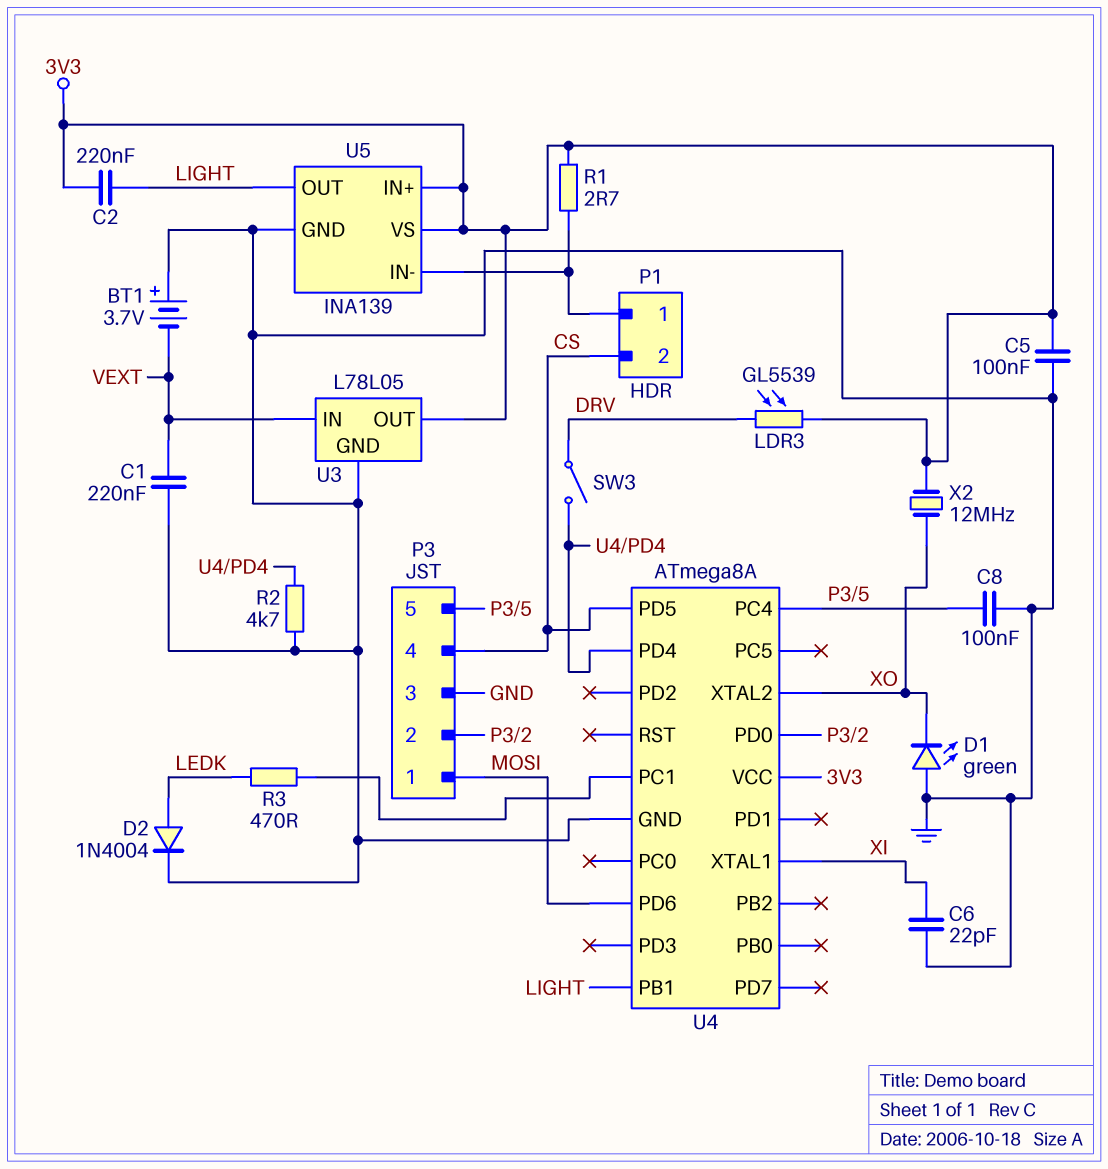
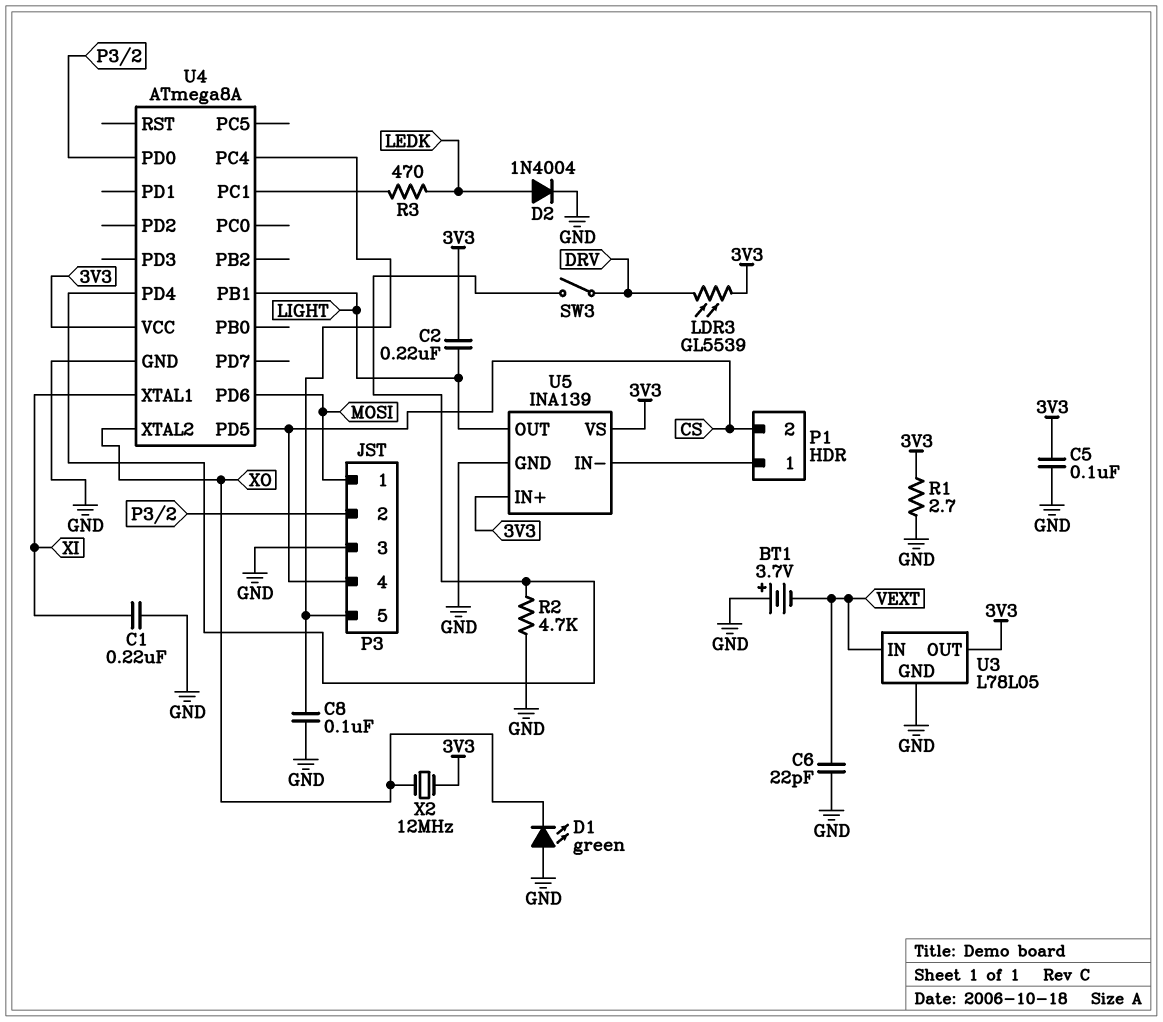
C1: 220nF (GND, VEXT) -> 220nF (GND, XI)
C6: 22pF (GND, XI) -> 22pF (GND, VEXT)
R1: 2.7 (3V3, P1/1) -> 2.7 (3V3, GND)

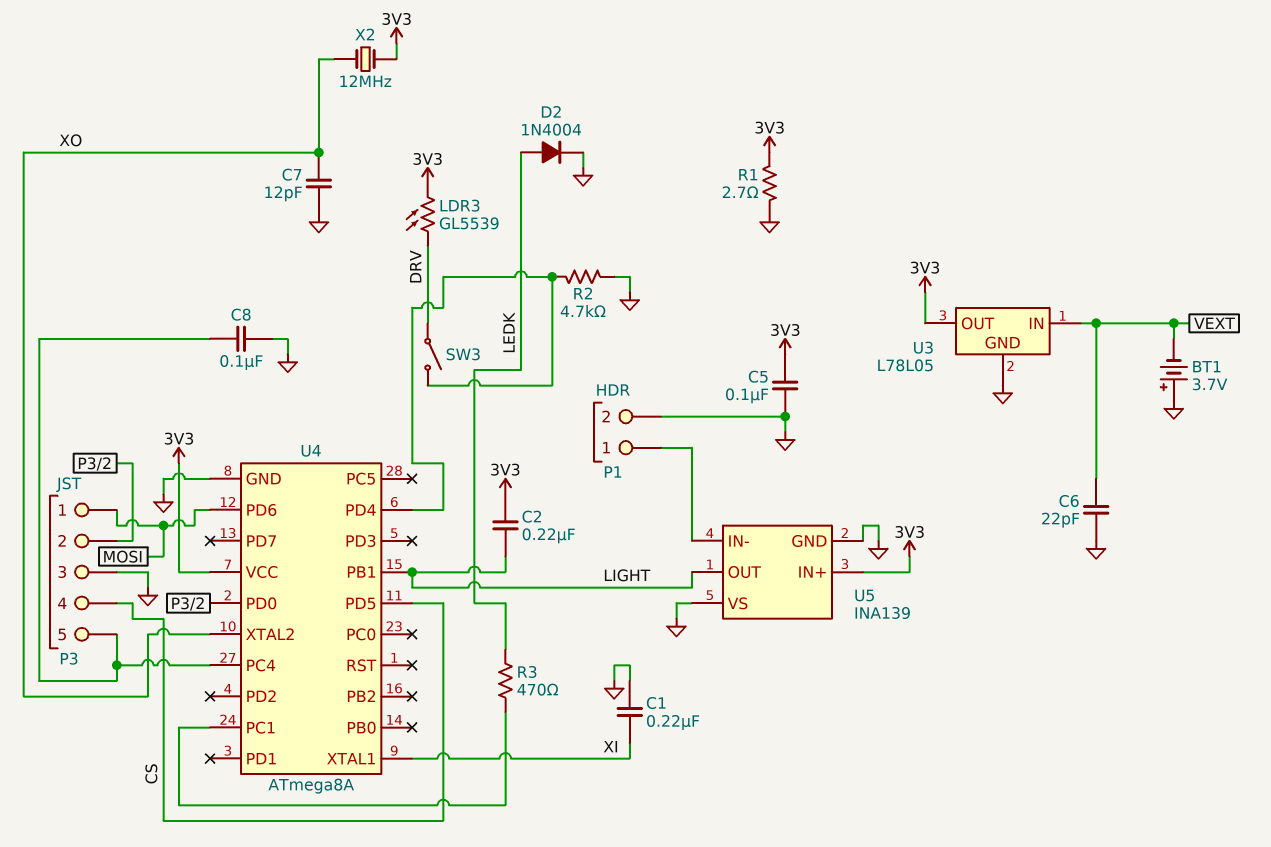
C7: none -> 12pF (GND, XO)
D1: LED green (A GND, K XO) -> none
P1 pin 2: CS -> GND
U5 pin VS: 3V3 -> GND

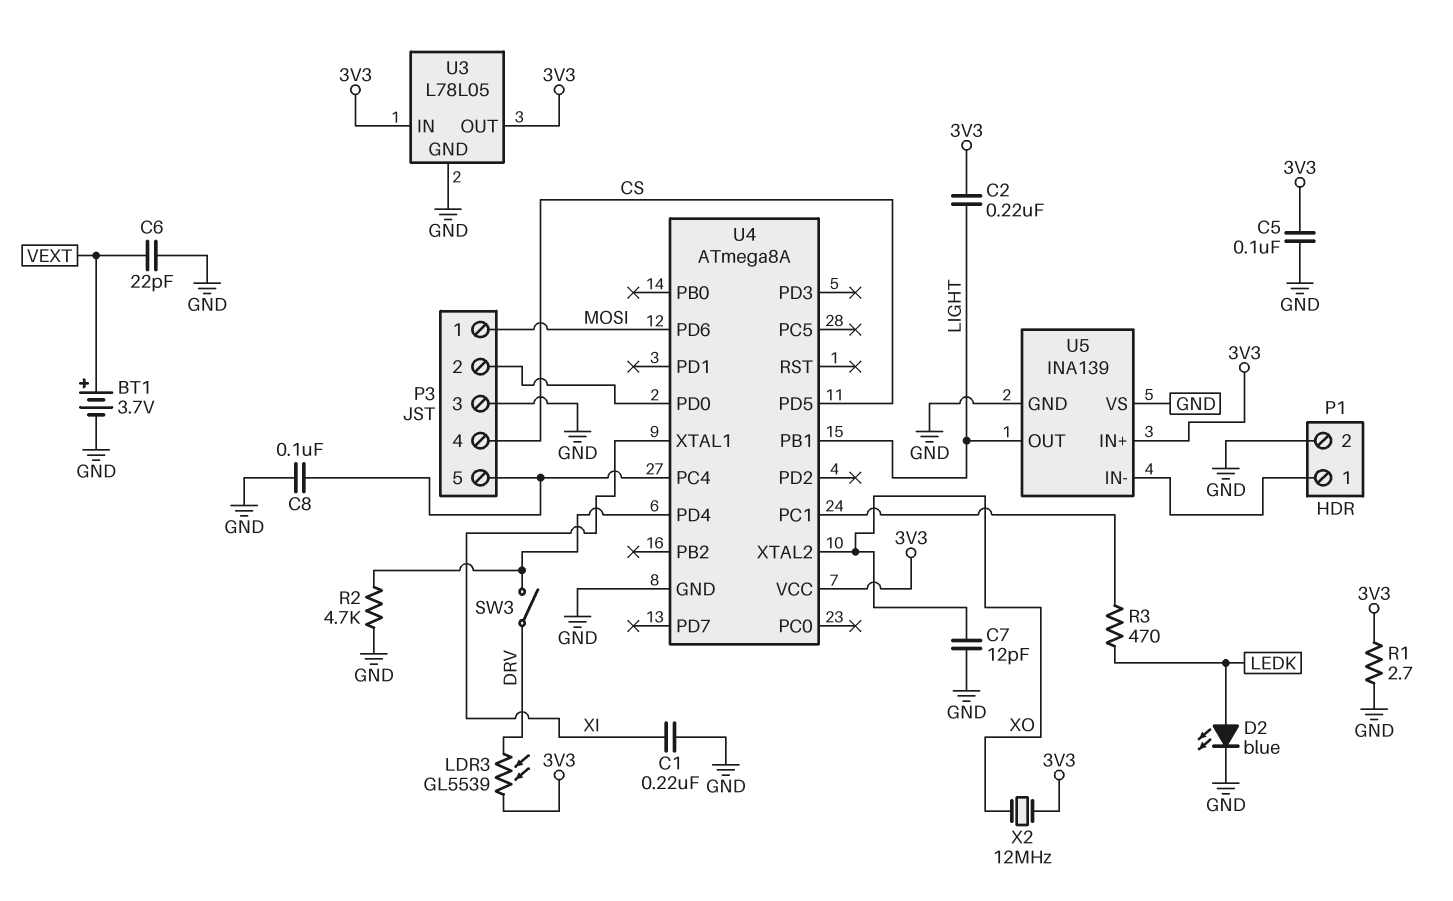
BT1: 3.7V (plus GND, minus VEXT) -> 3.7V (plus VEXT, minus GND)
D2: diode 1N4004 (A LEDK, K GND) -> LED blue (A LEDK, K GND)
U3 pin IN: VEXT -> 3V3

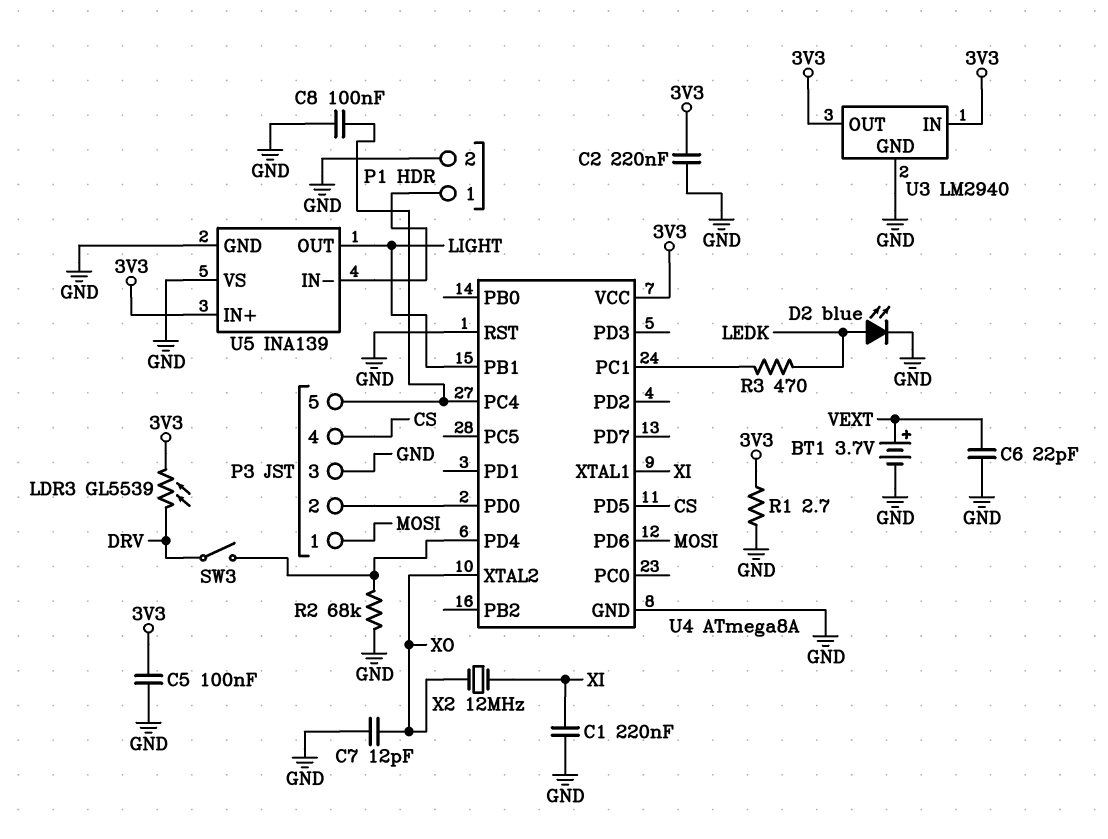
C2: 220nF (3V3, LIGHT) -> 220nF (3V3, GND)
R2: 4.7k (GND, U4/PD4) -> 68k (GND, U4/PD4)
U3: L78L05 -> LM2940
U4 pin RST: none -> GND
X2: 12MHz (3V3, XO) -> 12MHz (XI, XO)

